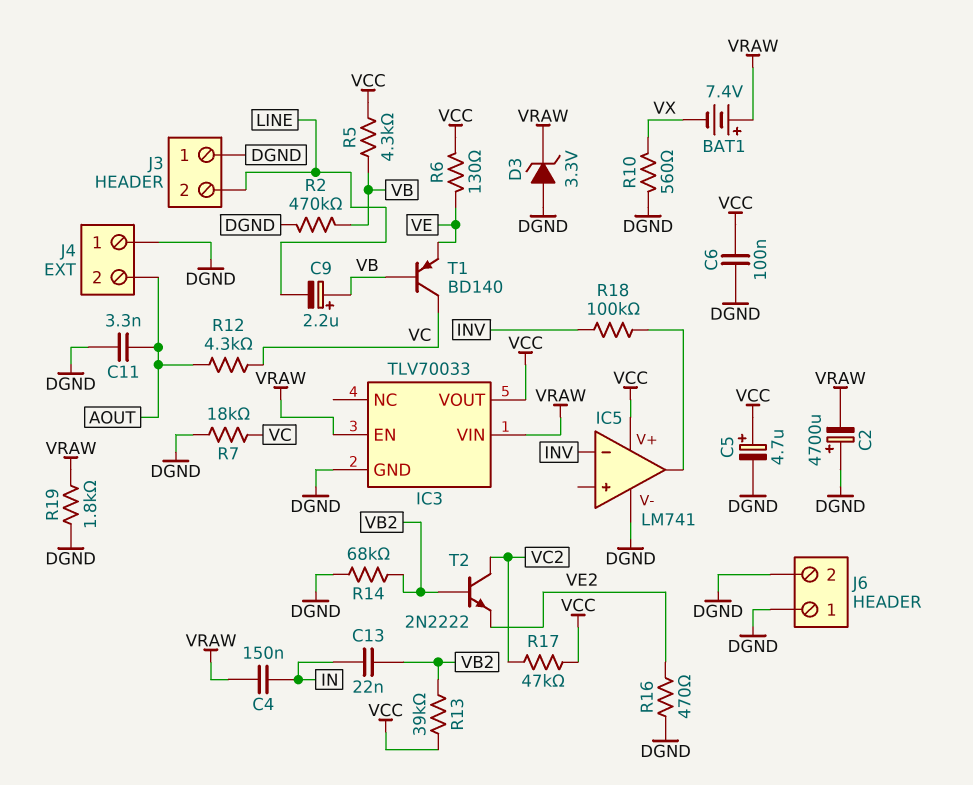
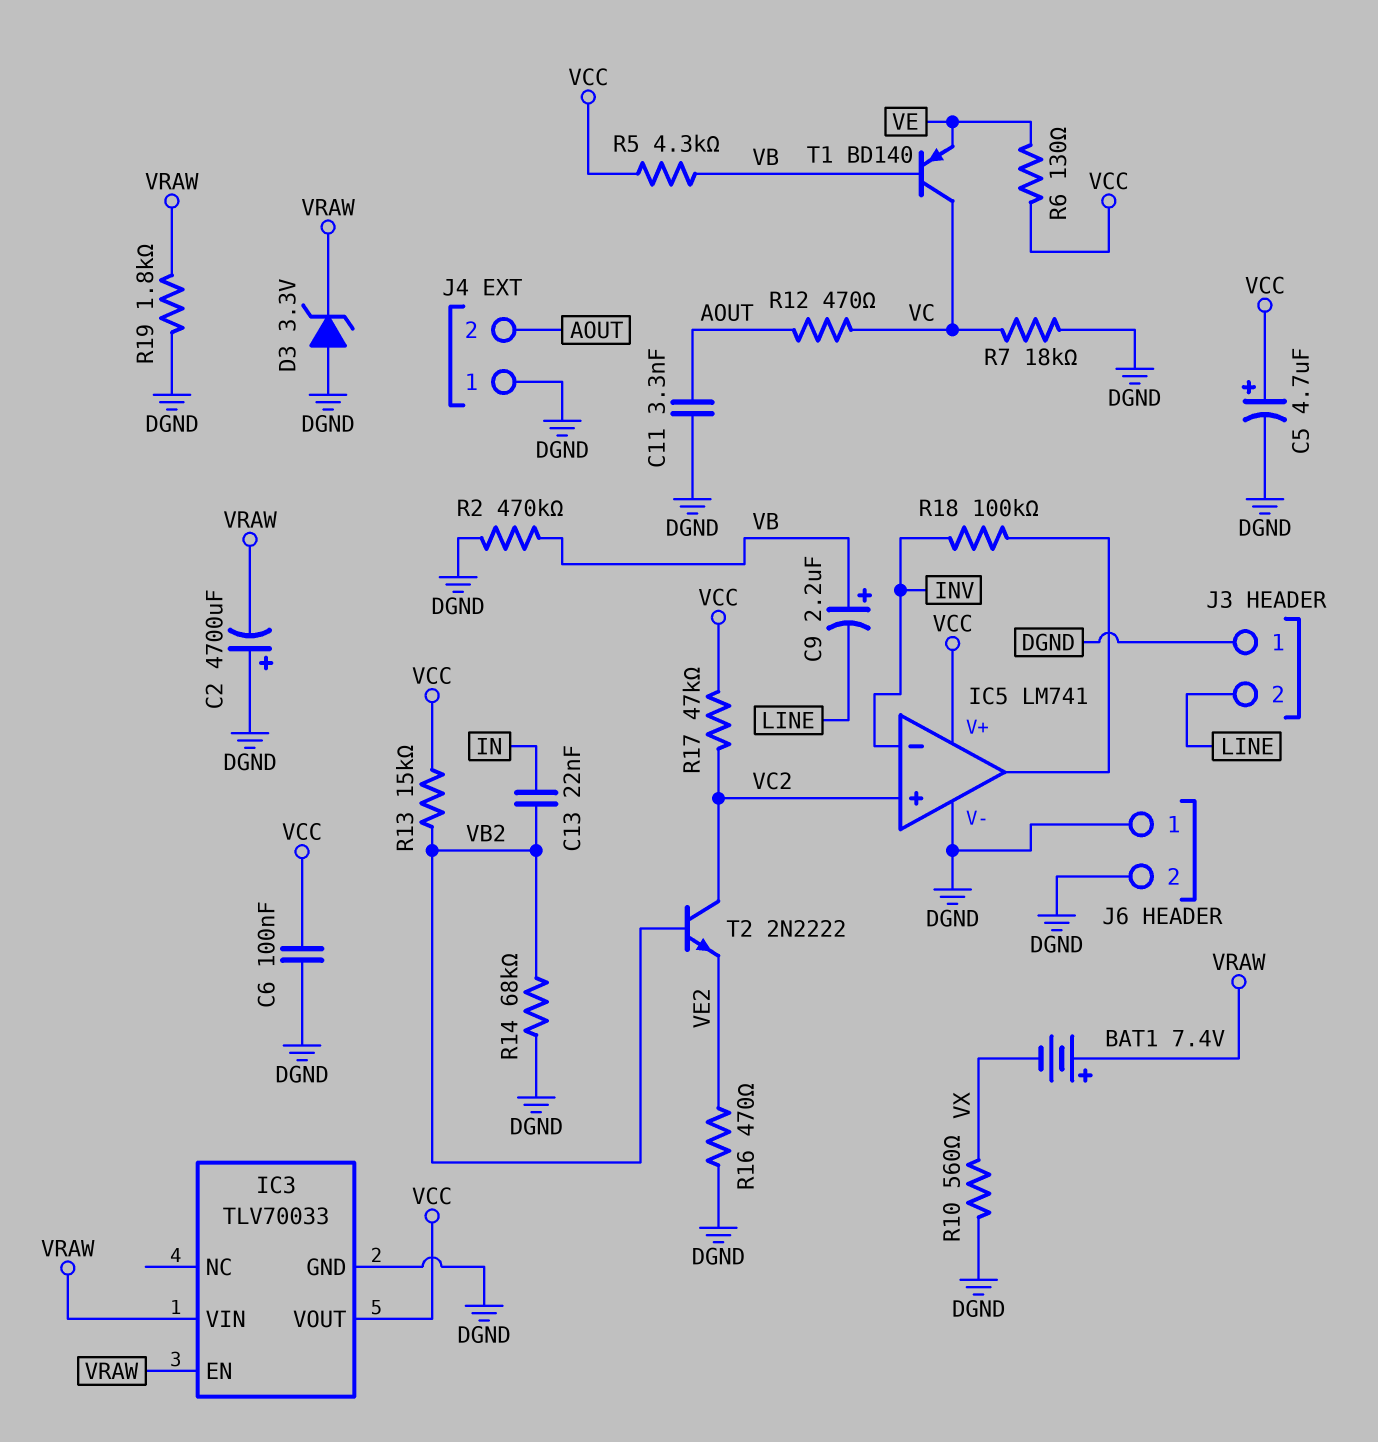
C4: 150nF (IN, VRAW) -> none
IC5 pin in+: none -> VC2
R12: 4.3k (AOUT, VC) -> 470 (AOUT, VC)
R13: 39k (VB2, VCC) -> 15k (VB2, VCC)

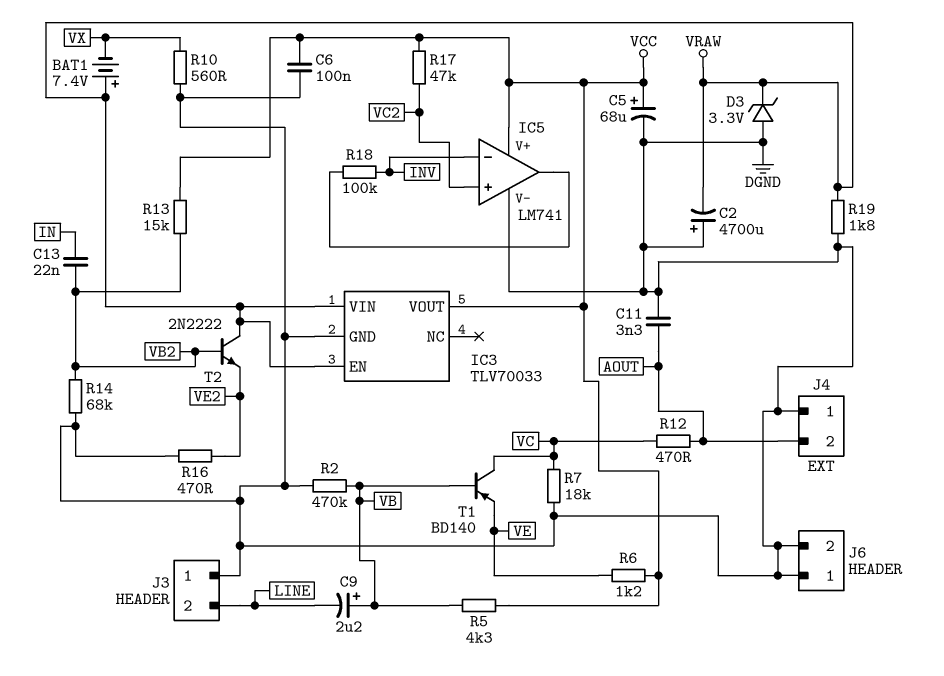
C5: 4.7uF (plus VCC, minus DGND) -> 68uF (plus VCC, minus DGND)
R6: 130 (VCC, VE) -> 1.2k (VCC, VE)
T2: NPN 2N2222 (B VB2, C VC2, E VE2) -> NPN 2N2222 (B VB2, C VRAW, E VE2)

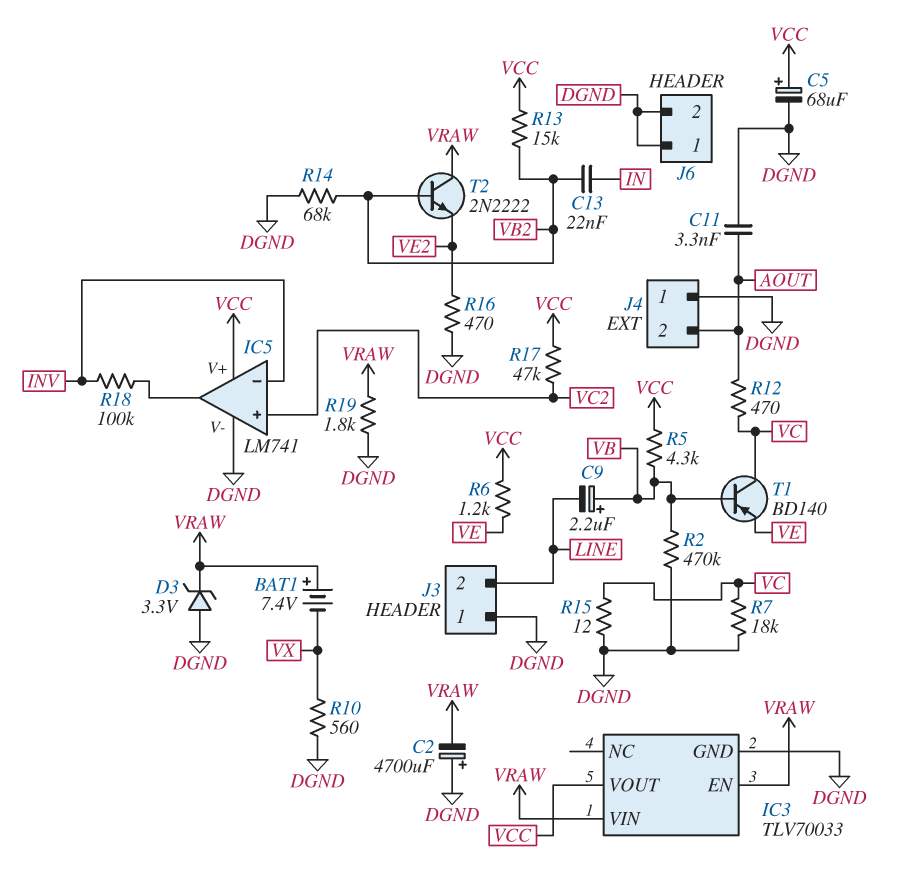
C6: 100nF (DGND, VCC) -> none
R15: none -> 12 (DGND, VC)

